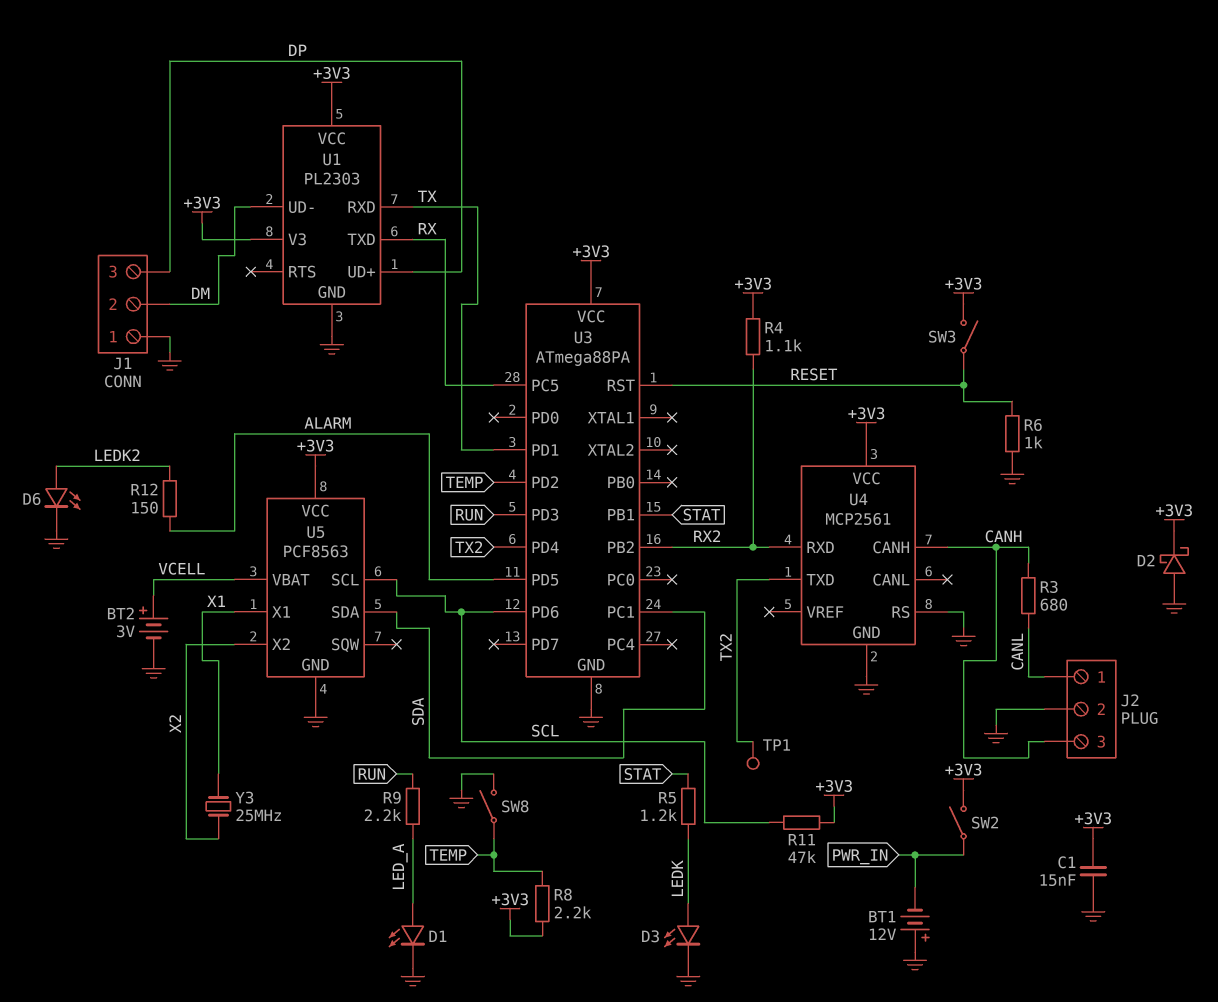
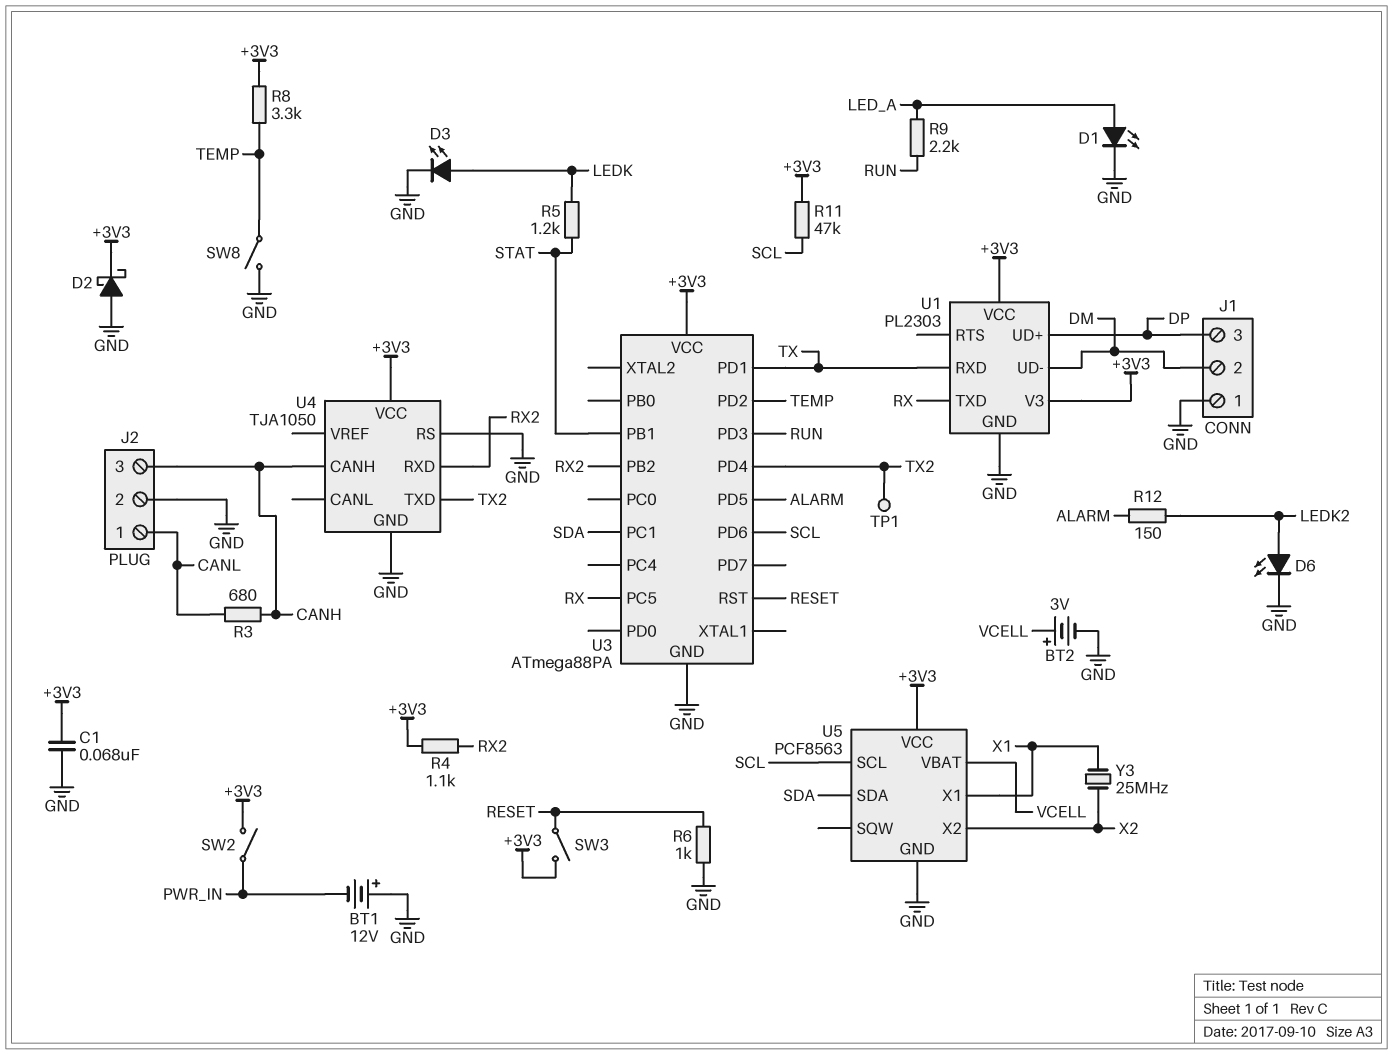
C1: 15nF (+3V3, GND) -> 68nF (+3V3, GND)
R8: 2.2k (+3V3, TEMP) -> 3.3k (+3V3, TEMP)
U4: MCP2561 -> TJA1050

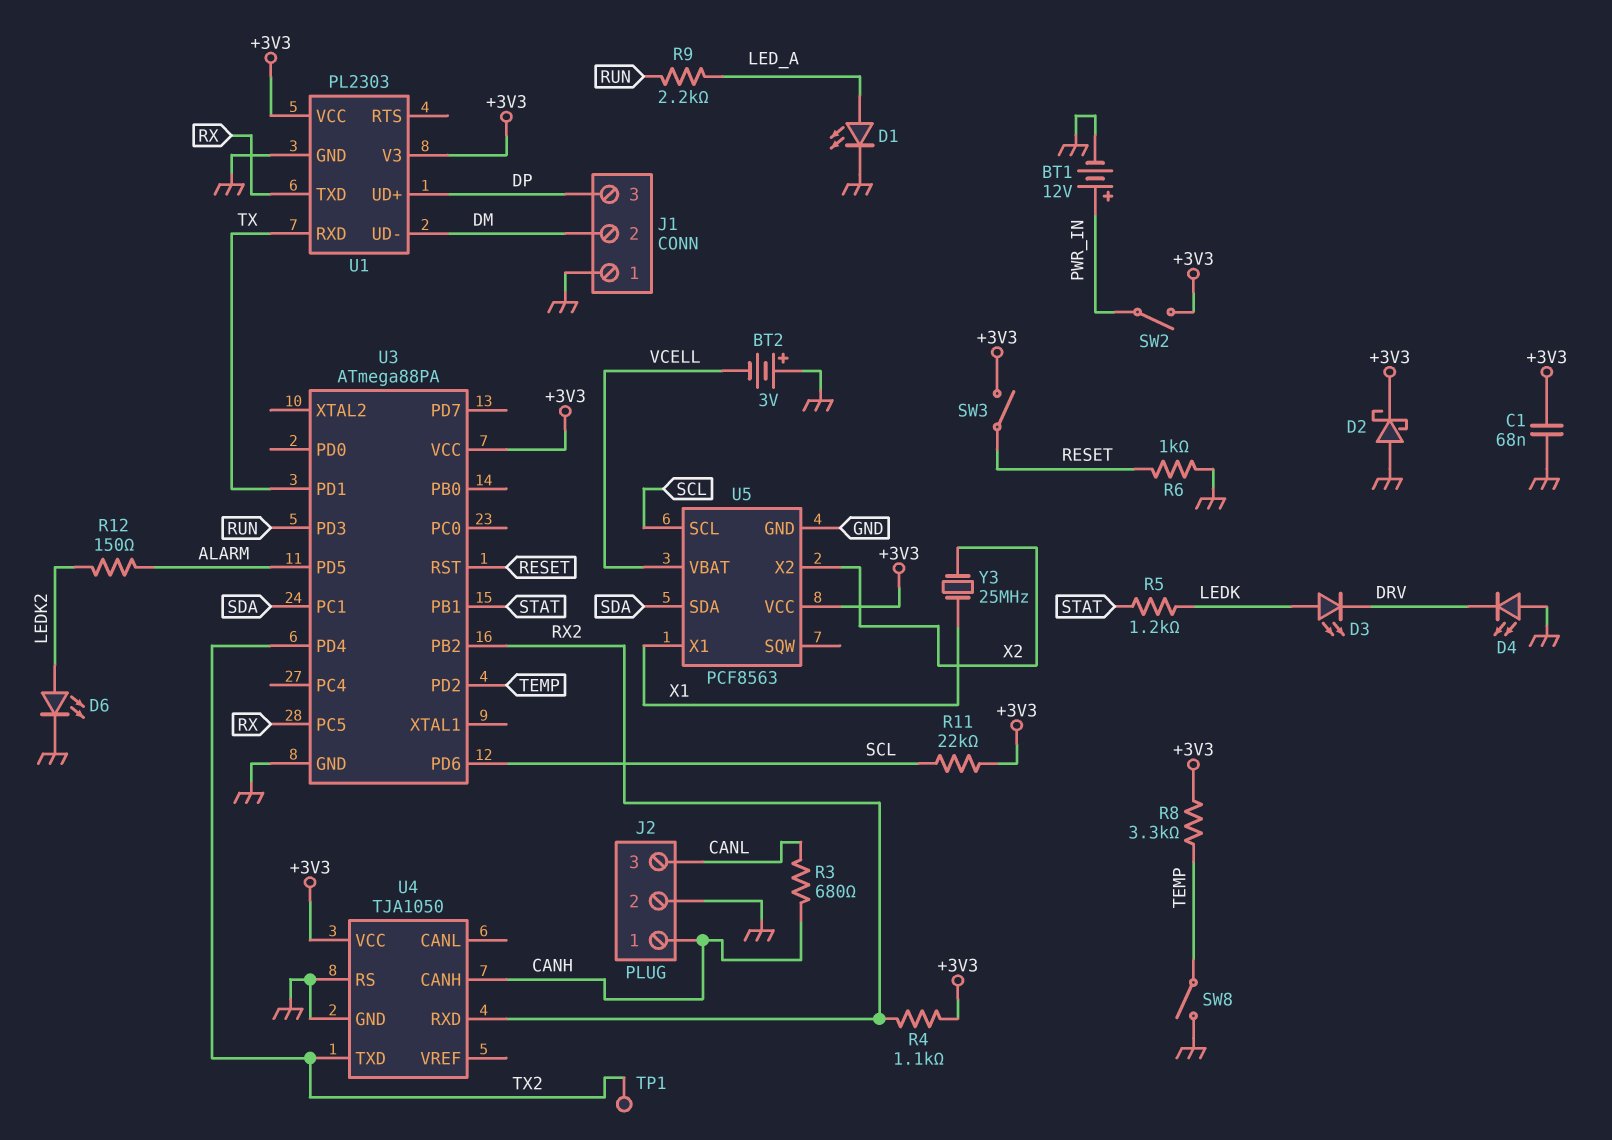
BT1: 12V (plus GND, minus PWR_IN) -> 12V (plus PWR_IN, minus GND)
BT2: 3V (plus VCELL, minus GND) -> 3V (plus GND, minus VCELL)
D3: LED (A LEDK, K GND) -> LED (A LEDK, K DRV)
D4: none -> LED (A GND, K DRV)
J2 pin 1: CANL -> CANH
J2 pin 3: CANH -> CANL
R11: 47k (+3V3, SCL) -> 22k (+3V3, SCL)

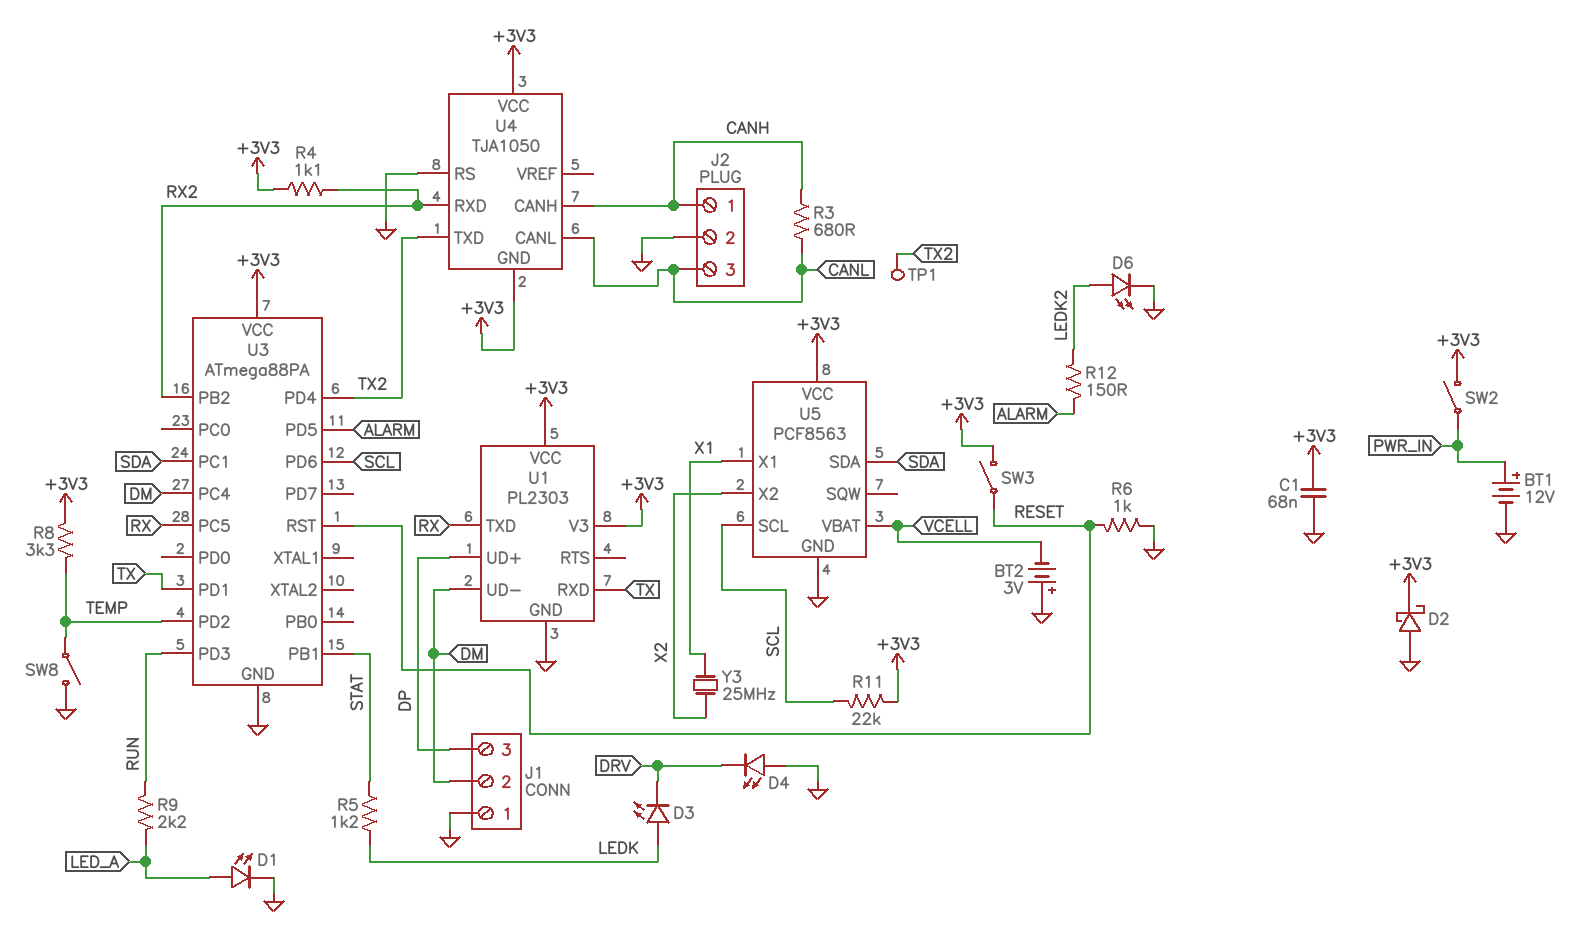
U3 pin PC4: none -> DM
U4 pin CANL: none -> CANL
U4 pin GND: GND -> +3V3

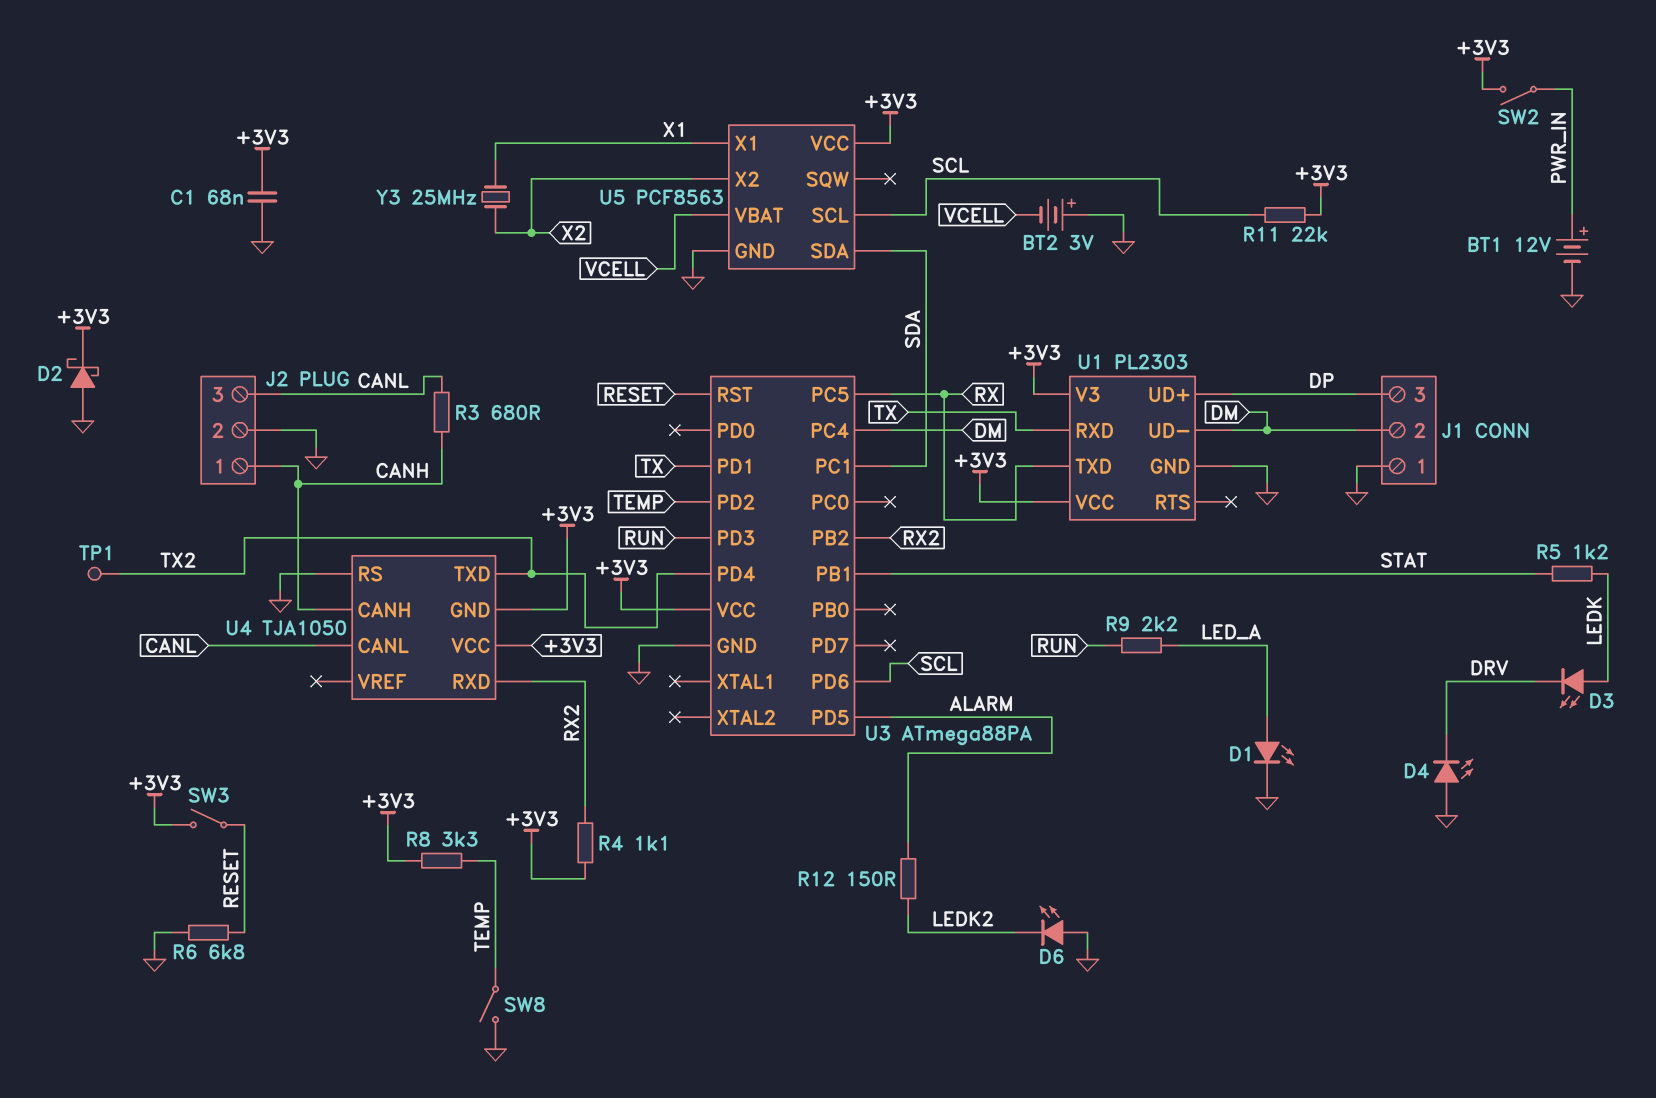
D6: LED (A LEDK2, K GND) -> LED (A GND, K LEDK2)
R6: 1k (GND, RESET) -> 6.8k (GND, RESET)

